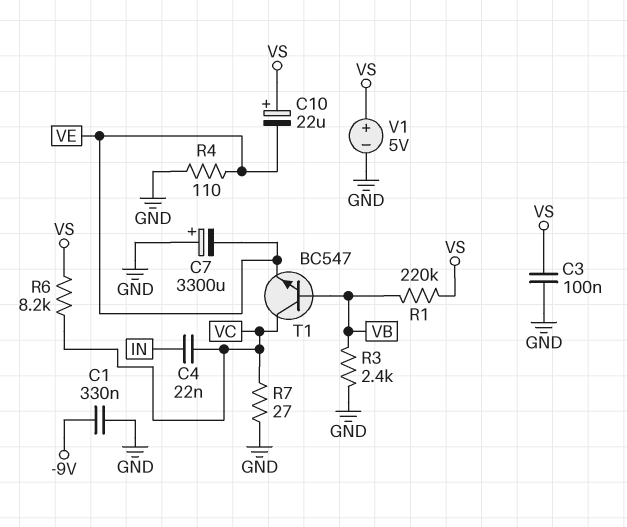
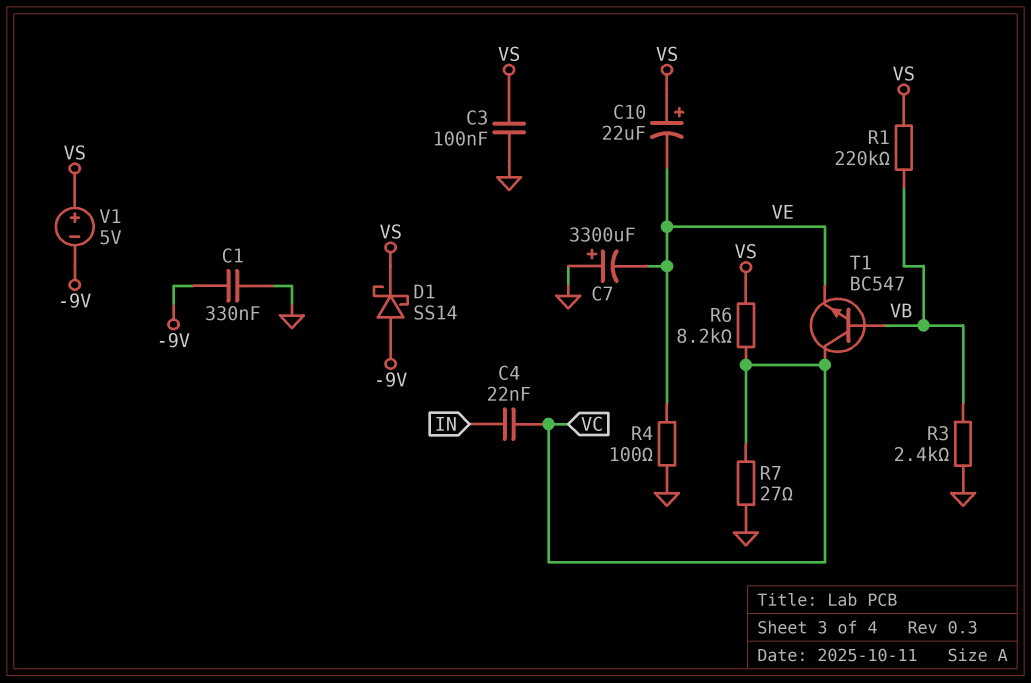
D1: none -> schottky SS14 (A -9V, K VS)
R4: 110 (GND, VE) -> 100 (GND, VE)
V1: 5V (plus VS, minus GND) -> 5V (plus VS, minus -9V)

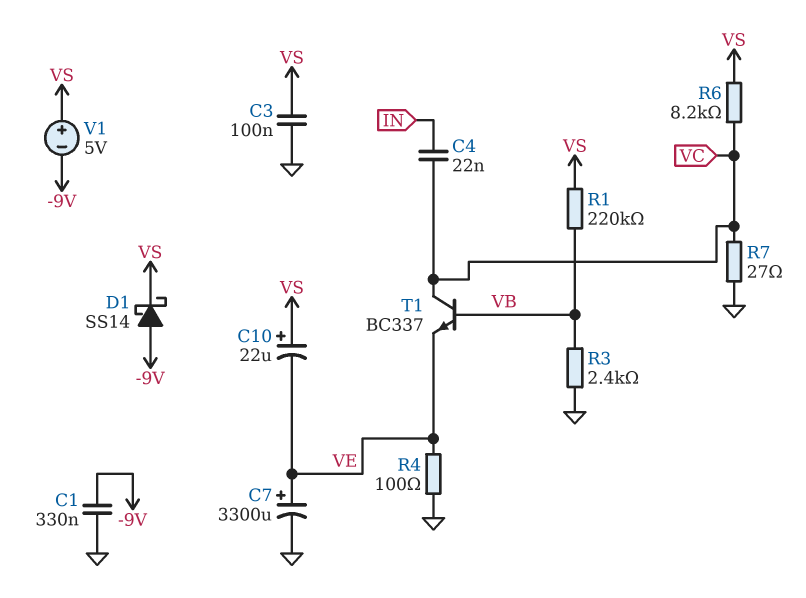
C7: 3300uF (plus GND, minus VE) -> 3300uF (plus VE, minus GND)
T1: NPN BC547 (B VB, C VC, E VE) -> NPN BC337 (B VB, C VC, E VE)

